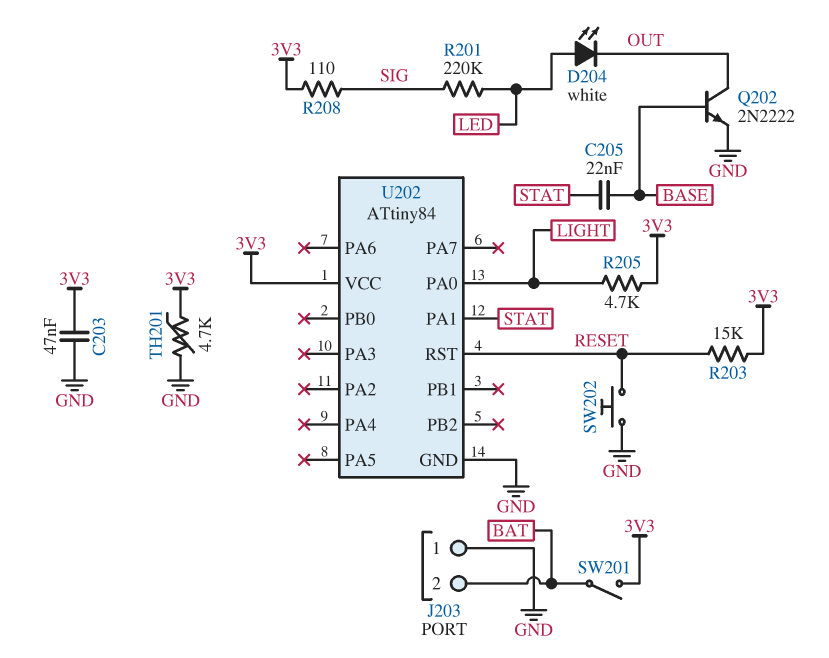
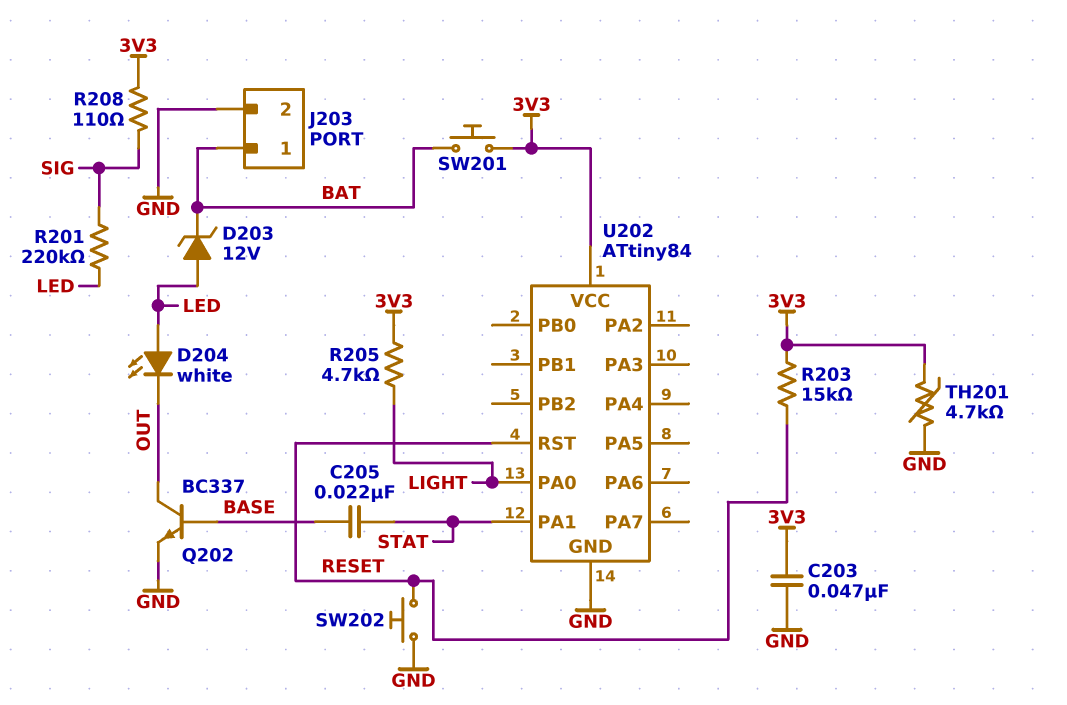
D203: none -> zener 12V (A LED, K BAT)
J203 pin 1: GND -> BAT
J203 pin 2: BAT -> GND
Q202: NPN 2N2222 (B BASE, C OUT, E GND) -> NPN BC337 (B BASE, C OUT, E GND)
SW201: switch (3V3, BAT) -> button (3V3, BAT)

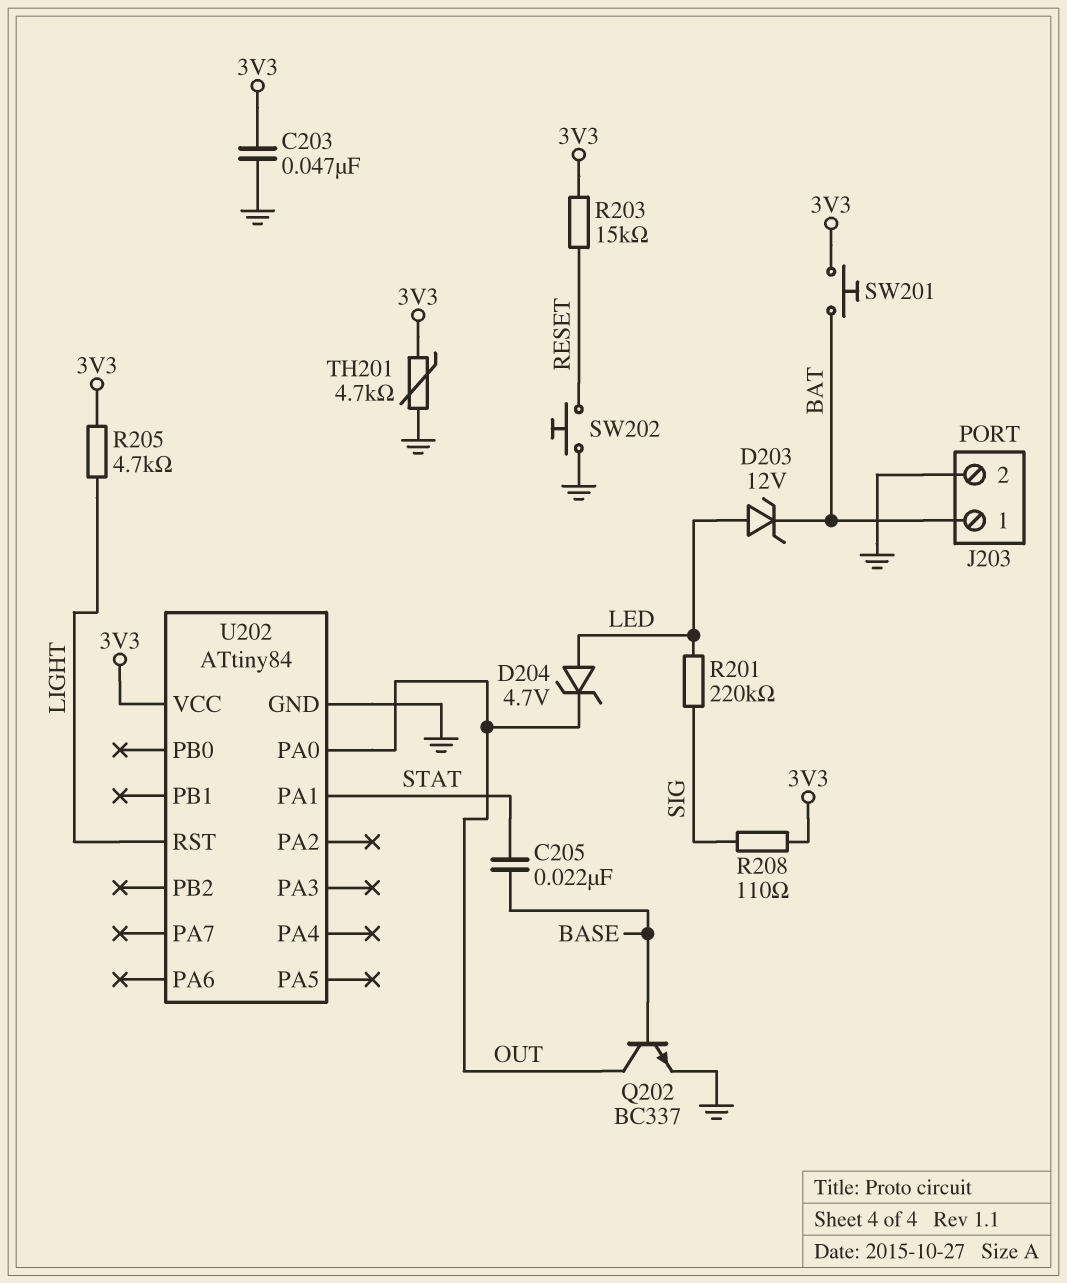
D204: LED white (A LED, K OUT) -> zener 4.7V (A LED, K OUT)
U202 pin PA0: LIGHT -> OUT
U202 pin RST: RESET -> LIGHT

